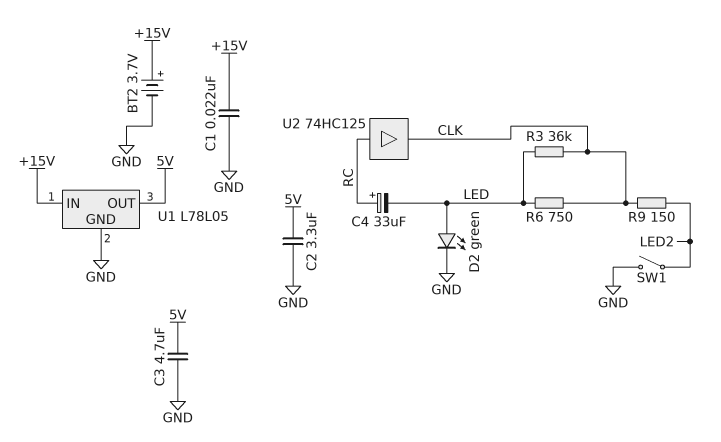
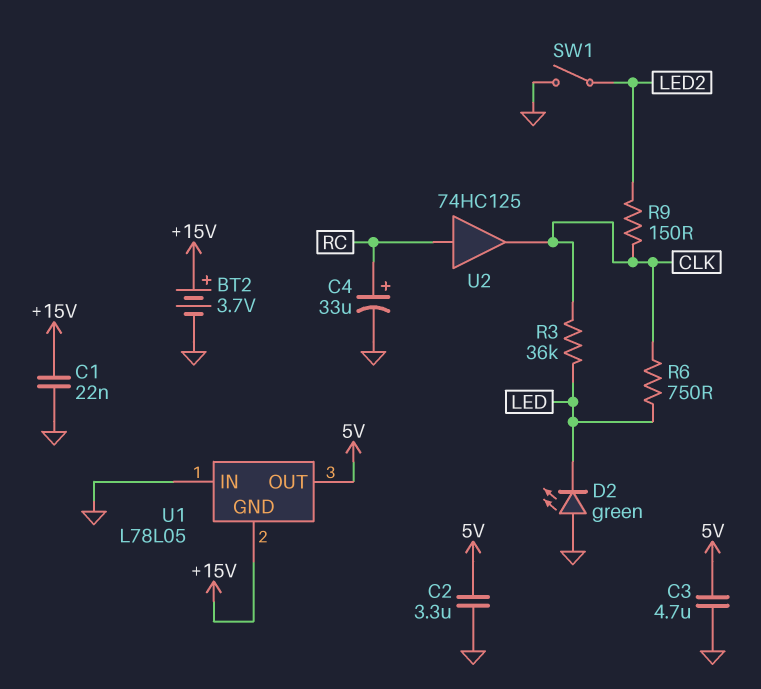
C4: 33uF (plus RC, minus LED) -> 33uF (plus RC, minus GND)
D2: LED green (A LED, K GND) -> LED green (A GND, K LED)
U1 pin GND: GND -> +15V
U1 pin IN: +15V -> GND

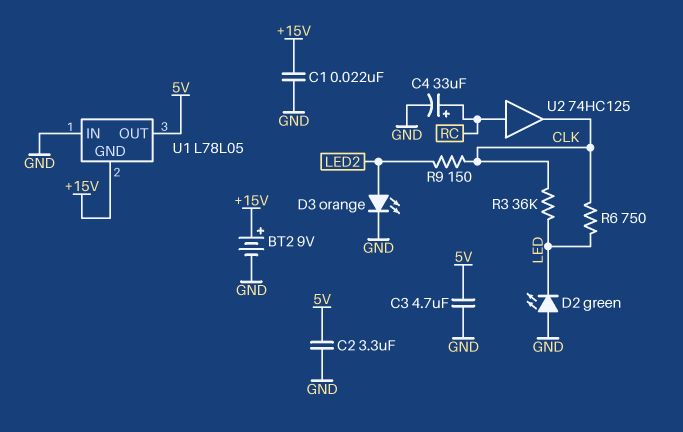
BT2: 3.7V (plus +15V, minus GND) -> 9V (plus +15V, minus GND)
D3: none -> LED orange (A LED2, K GND)
SW1: switch (GND, LED2) -> none

